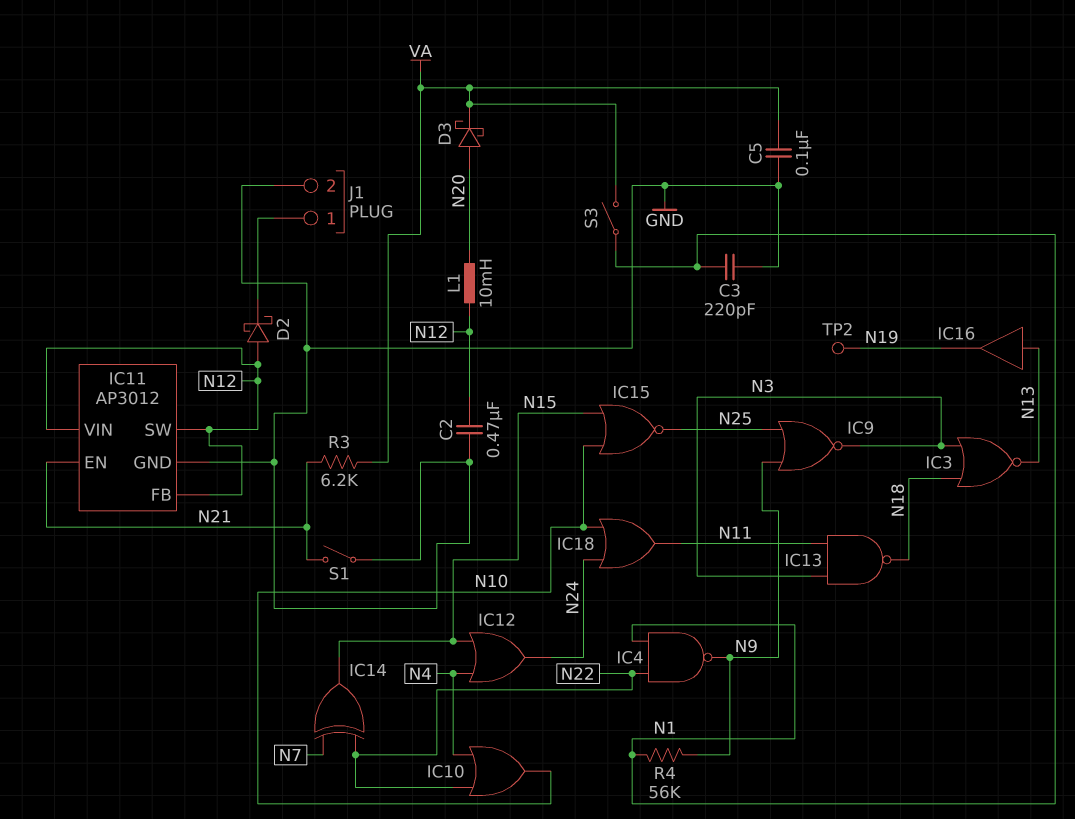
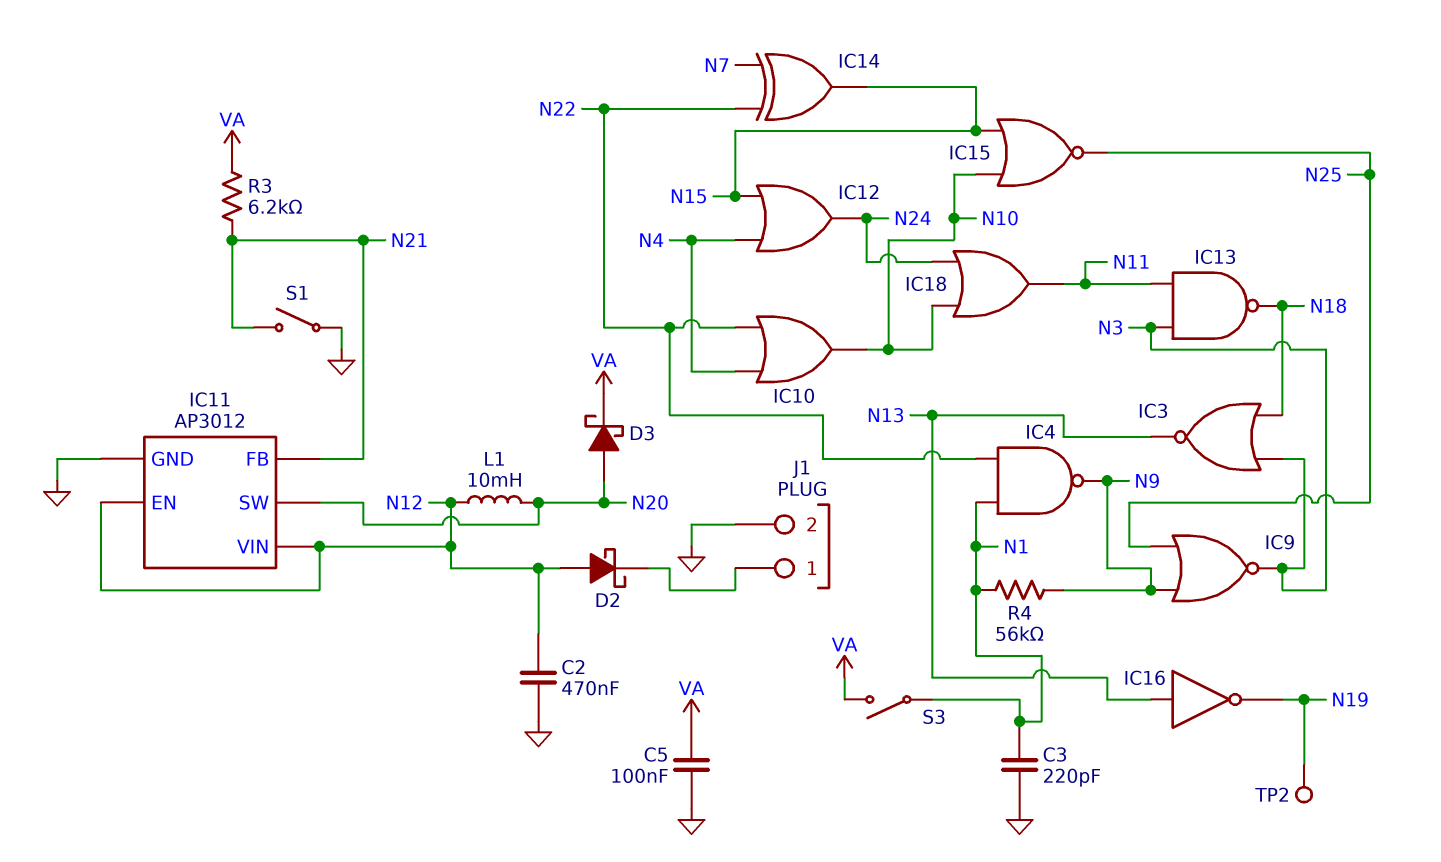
IC11 pin EN: N21 -> N12
IC11 pin FB: N12 -> N21
IC11 pin SW: N12 -> N20
IC16: buffer (in N13, out N19) -> NOT (in N13, out N19)

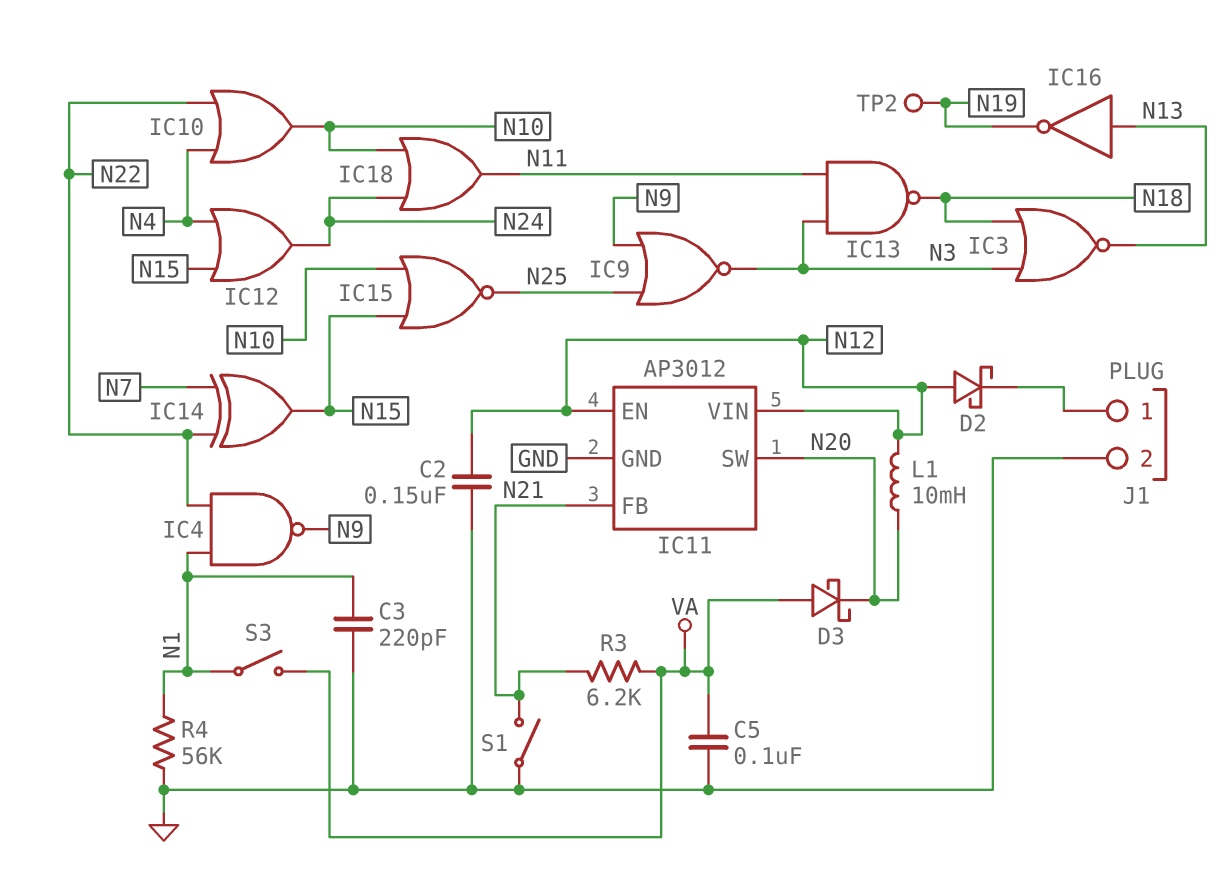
C2: 470nF (GND, N12) -> 150nF (GND, N12)
D3: schottky (A N20, K VA) -> schottky (A VA, K N20)
R4: 56k (N1, N9) -> 56k (GND, N1)

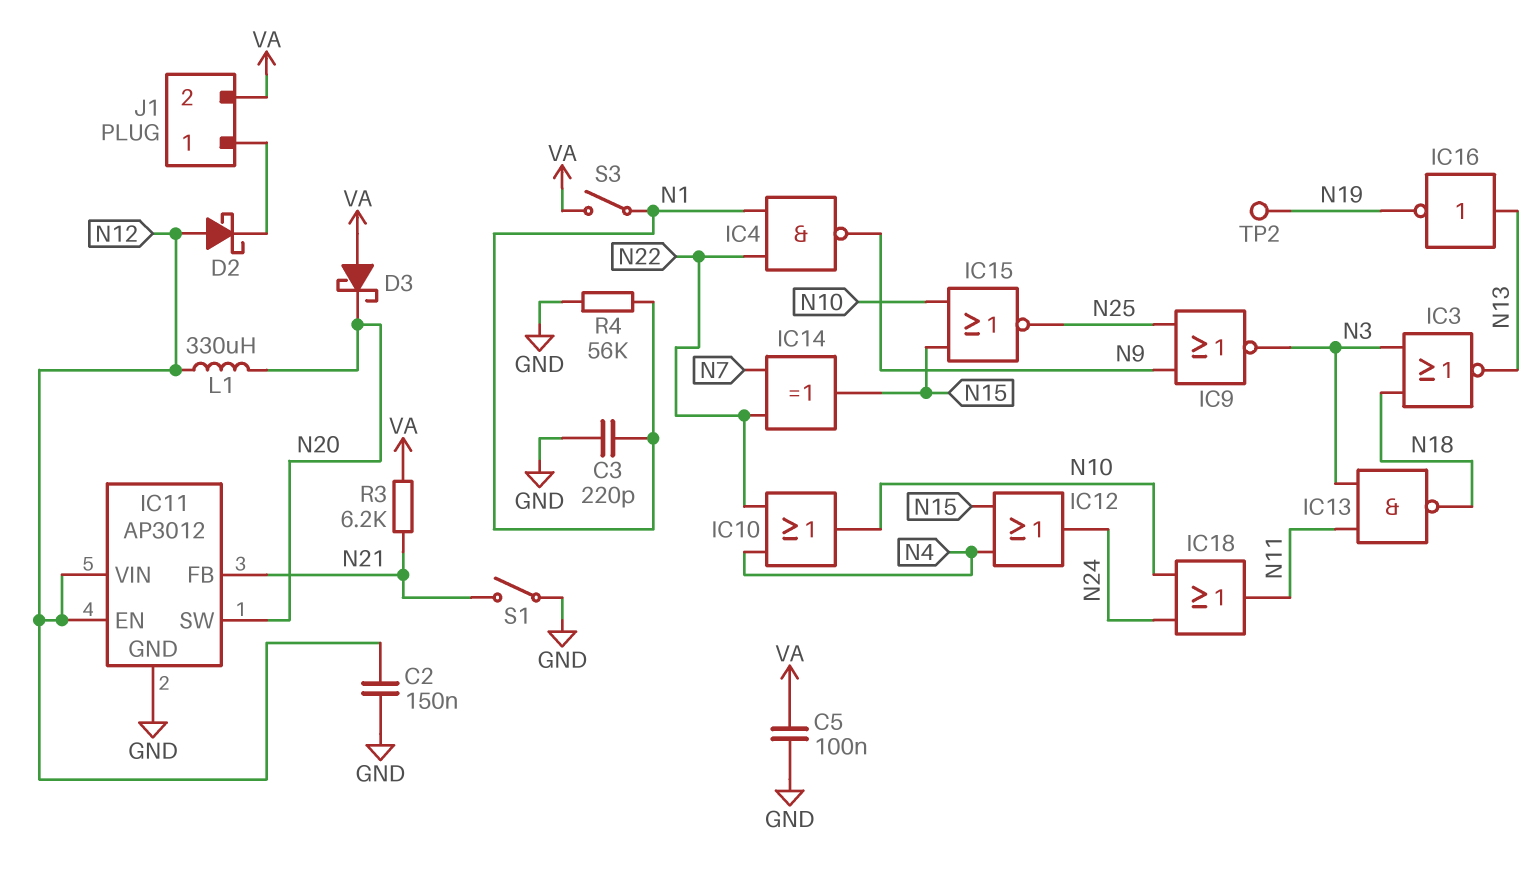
J1 pin 2: GND -> VA
L1: 10mH (N12, N20) -> 330uH (N12, N20)

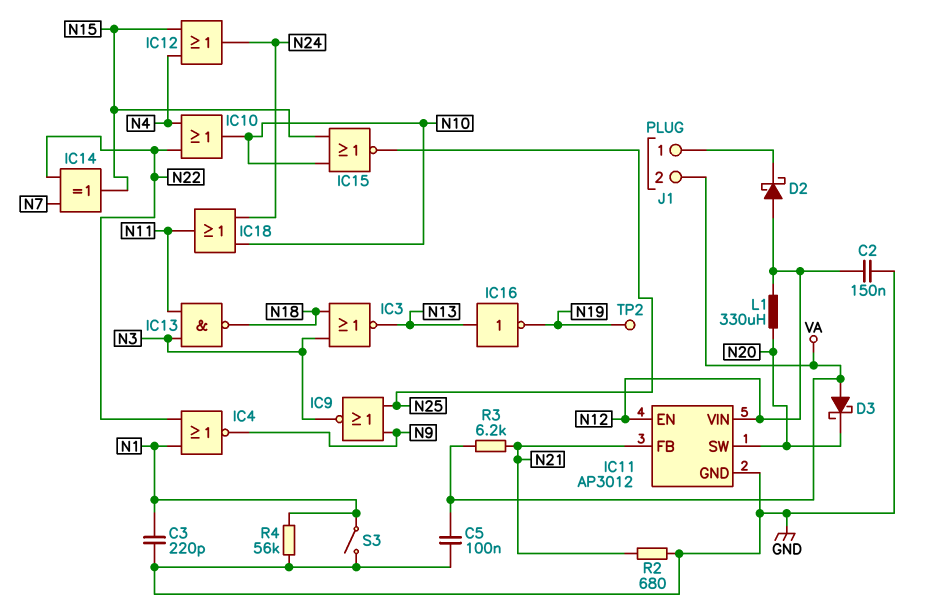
IC4: NAND (in N1, in N22, out N9) -> NOR (in N1, in N22, out N9)
R2: none -> 680 (GND, N21)
S1: switch (GND, N21) -> none
S3: switch (N1, VA) -> switch (GND, N1)

